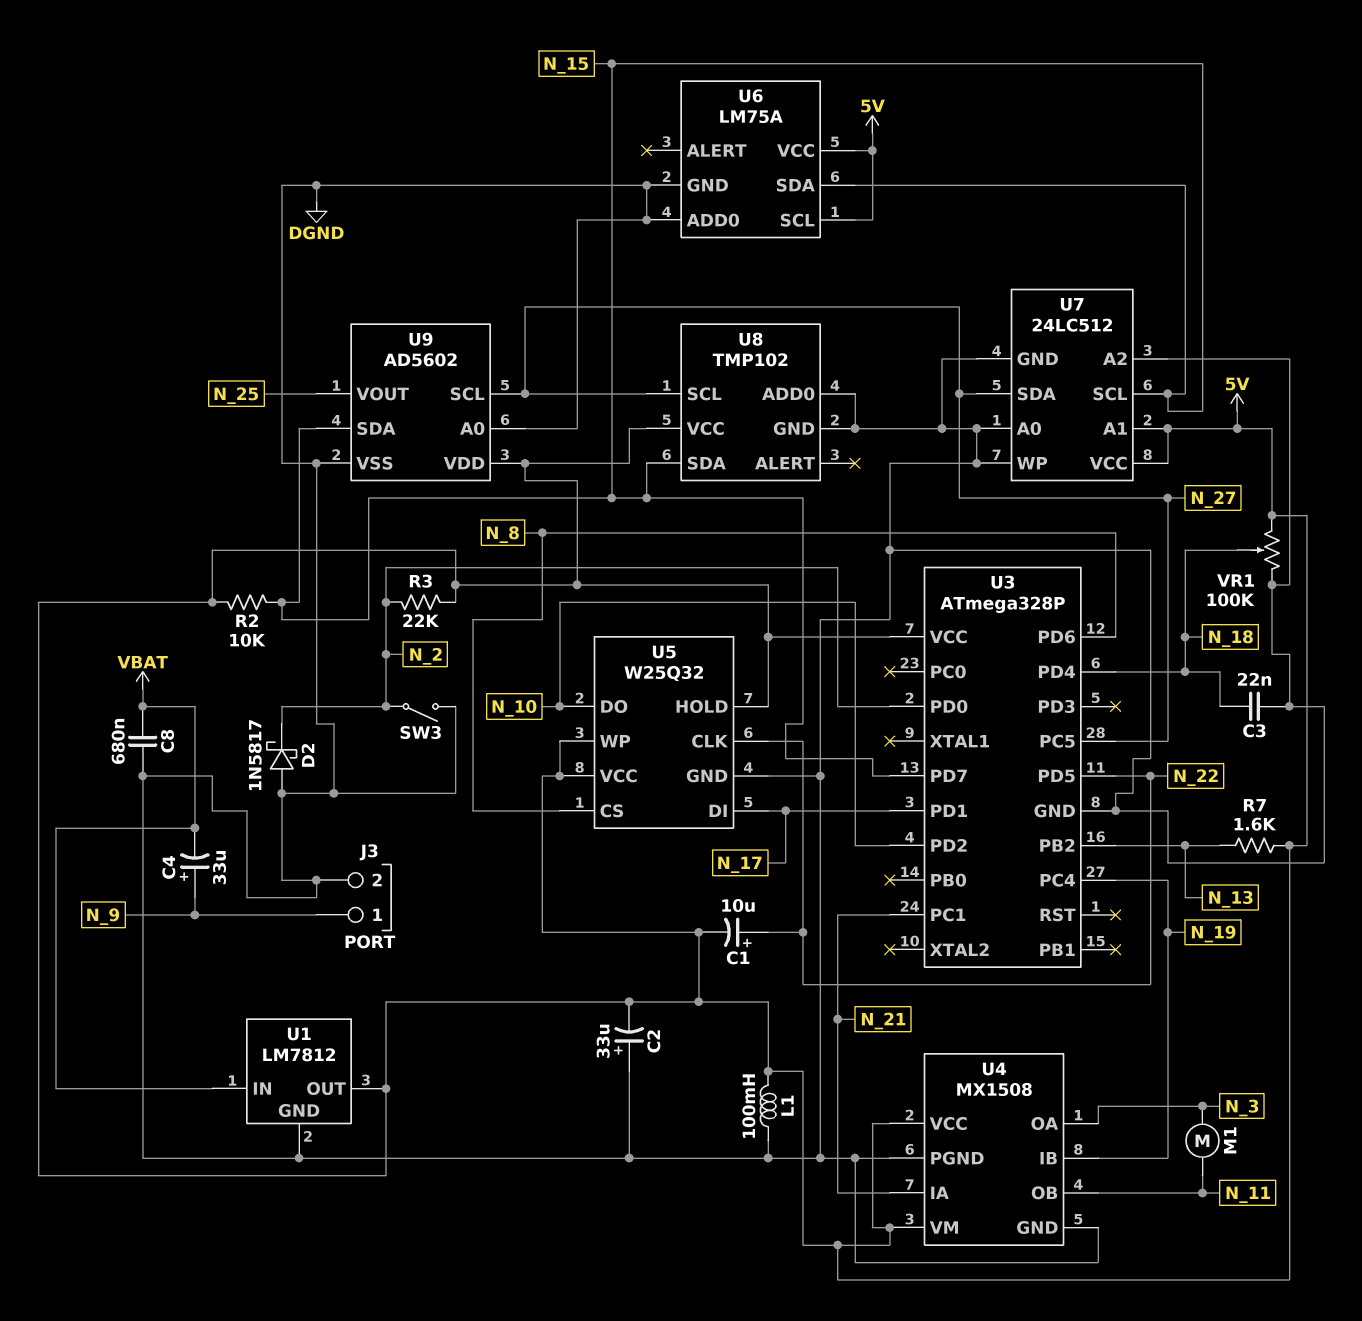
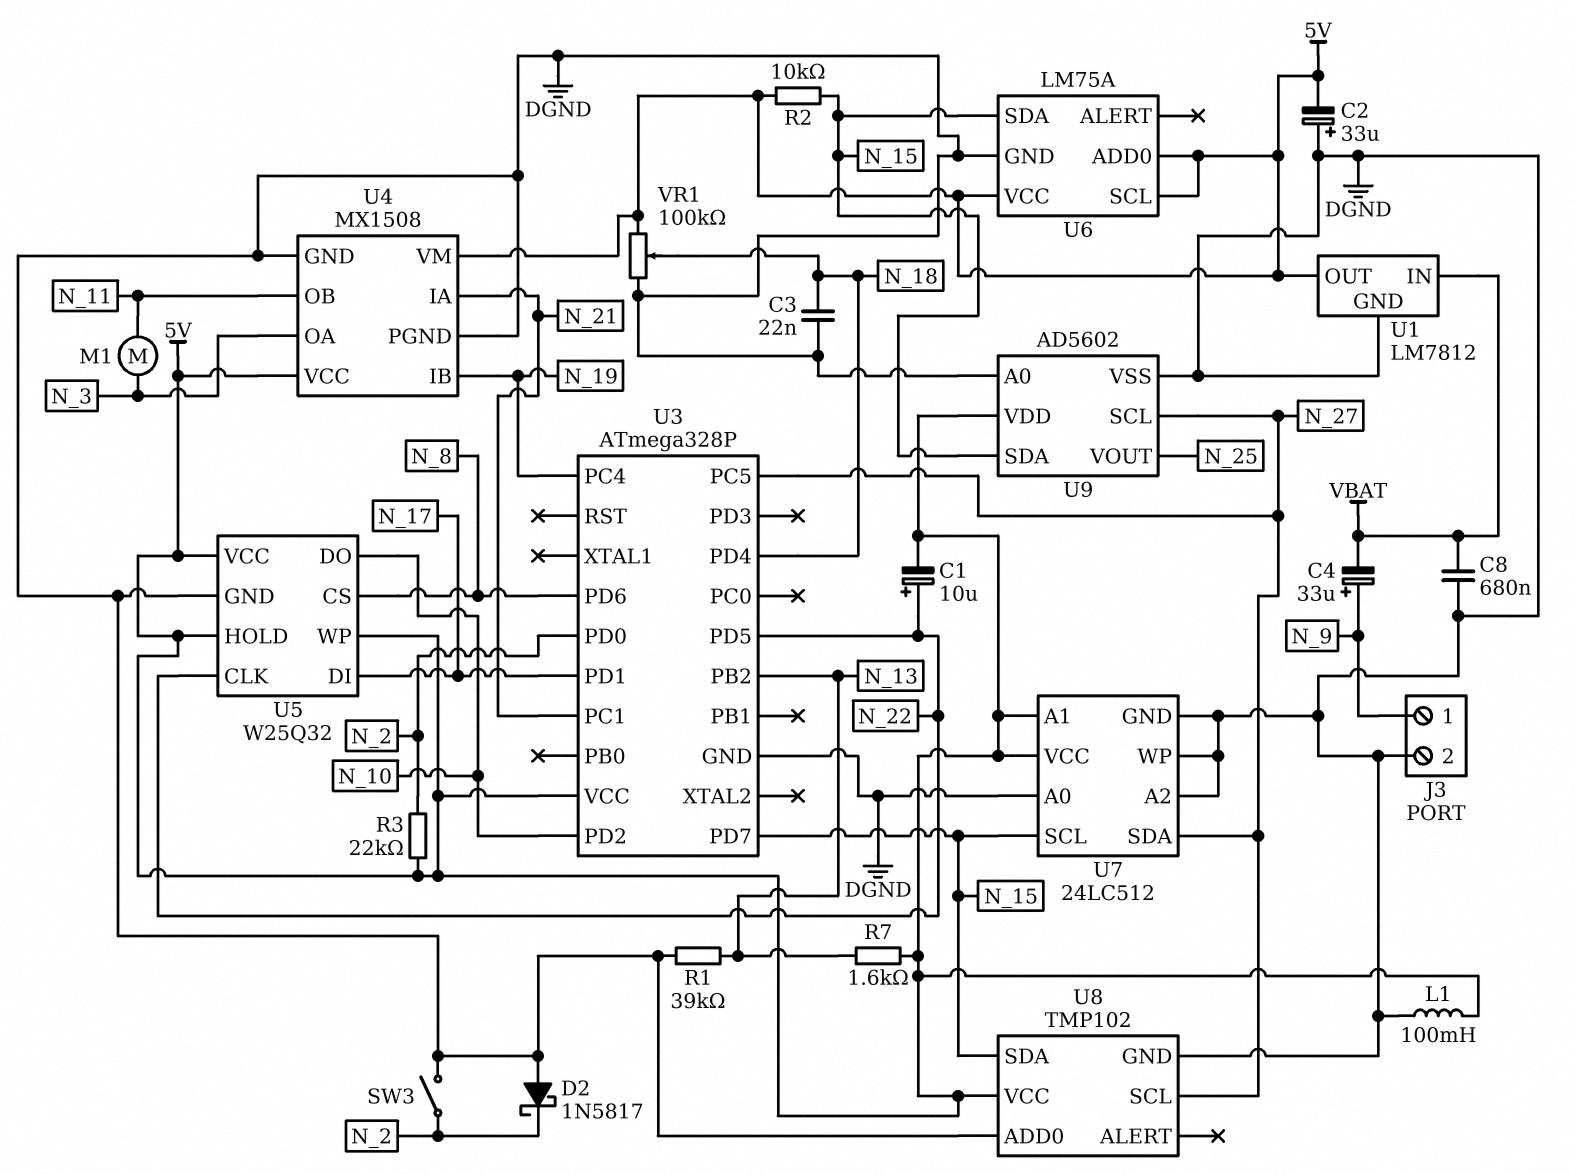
R1: none -> 39k (DGND, N_13)
U6 pin ADD0: DGND -> 5V

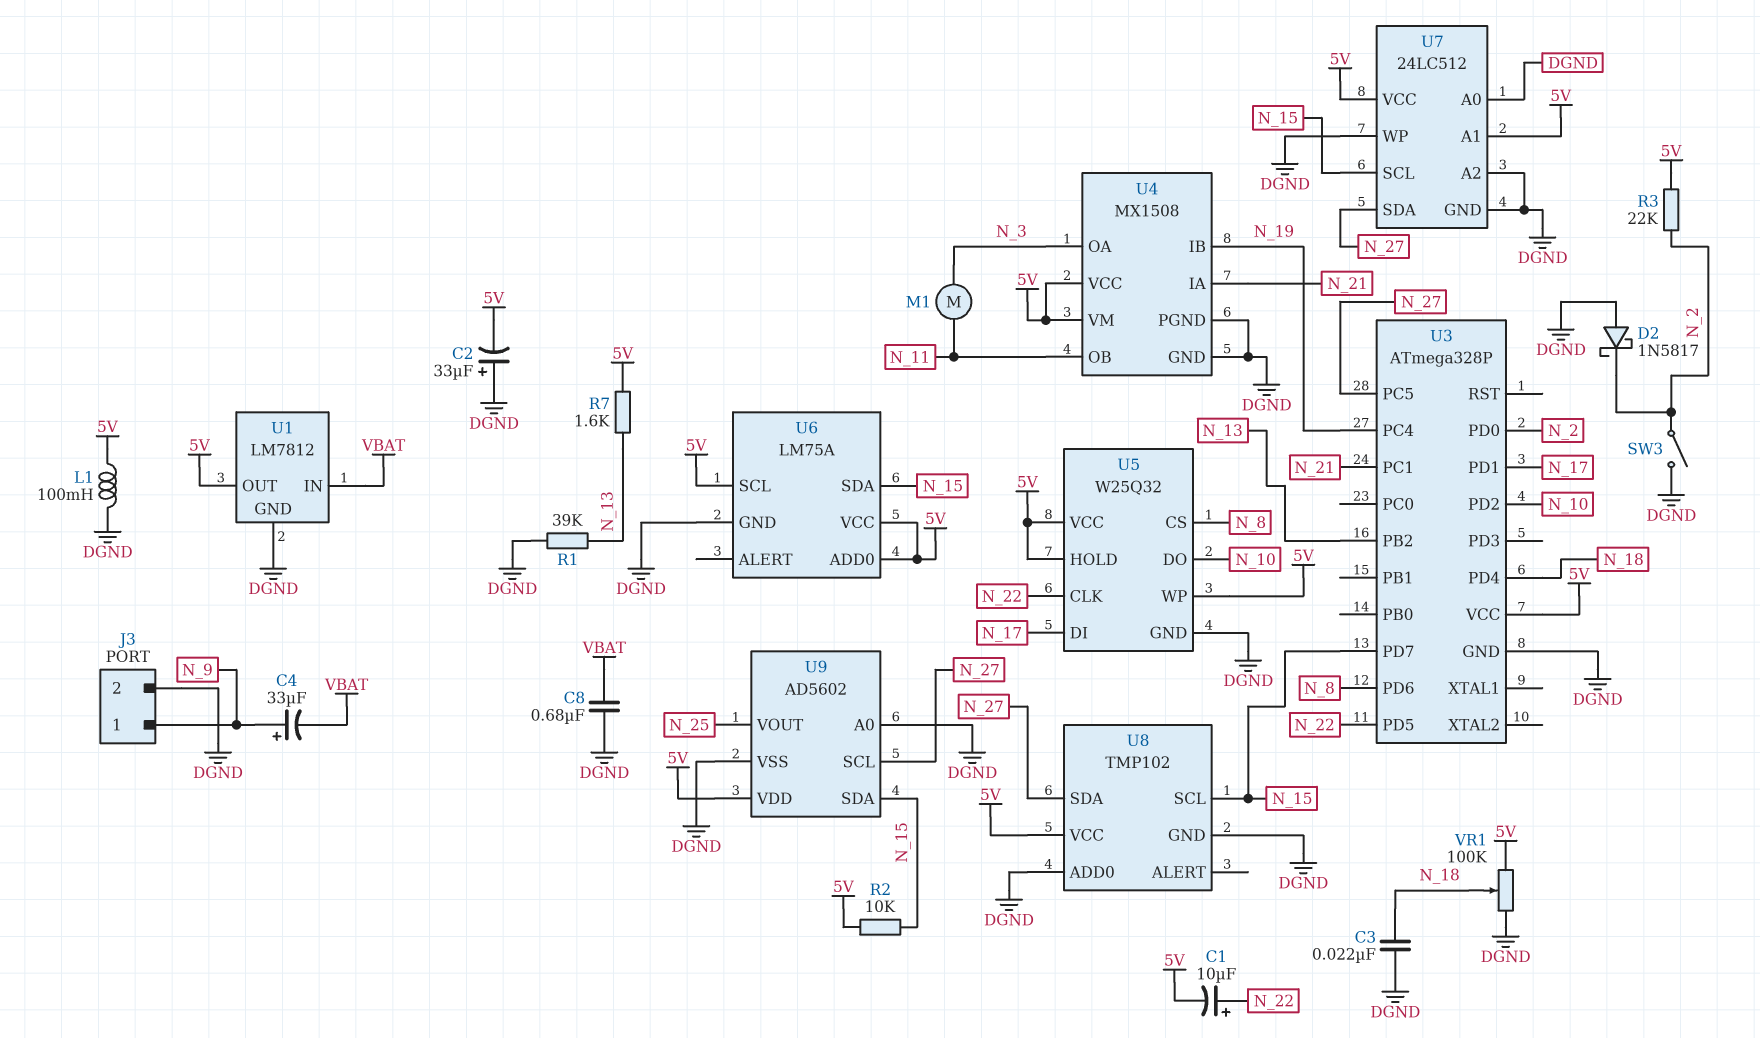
U8 pin SCL: N_27 -> N_15
U8 pin SDA: N_15 -> N_27

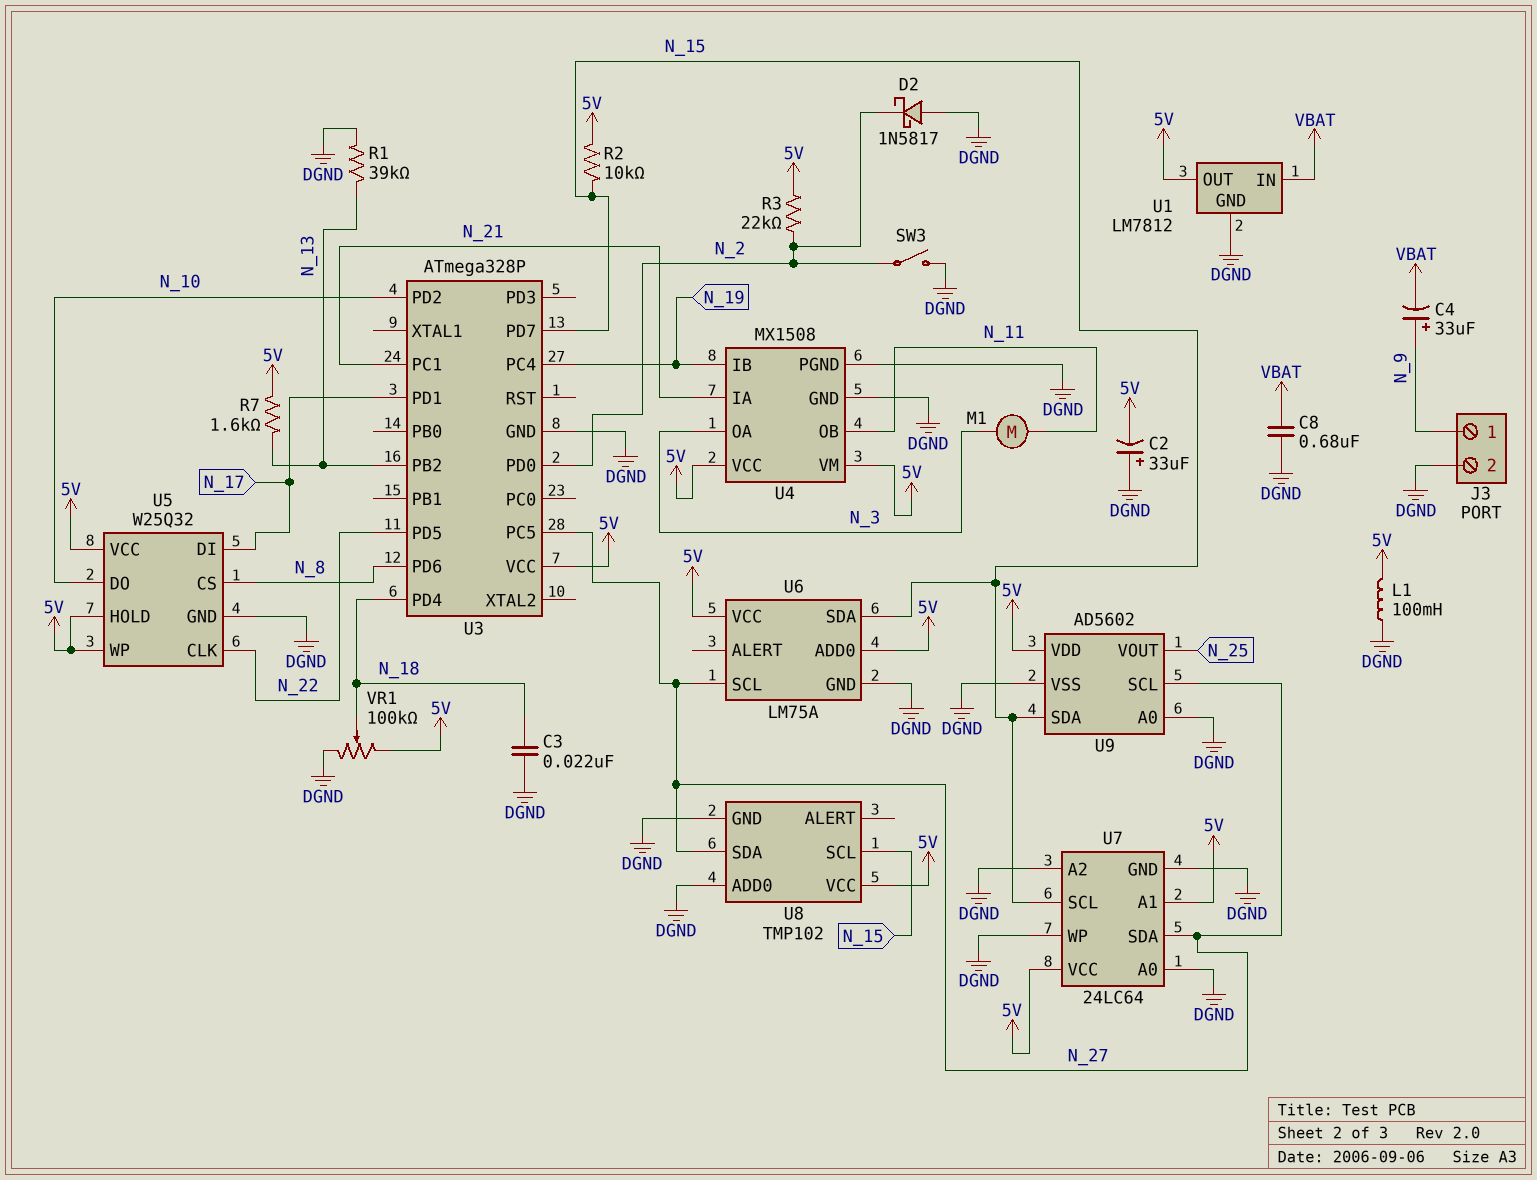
C1: 10uF (plus N_22, minus 5V) -> none
U6 pin SCL: 5V -> N_27
U7: 24LC512 -> 24LC64

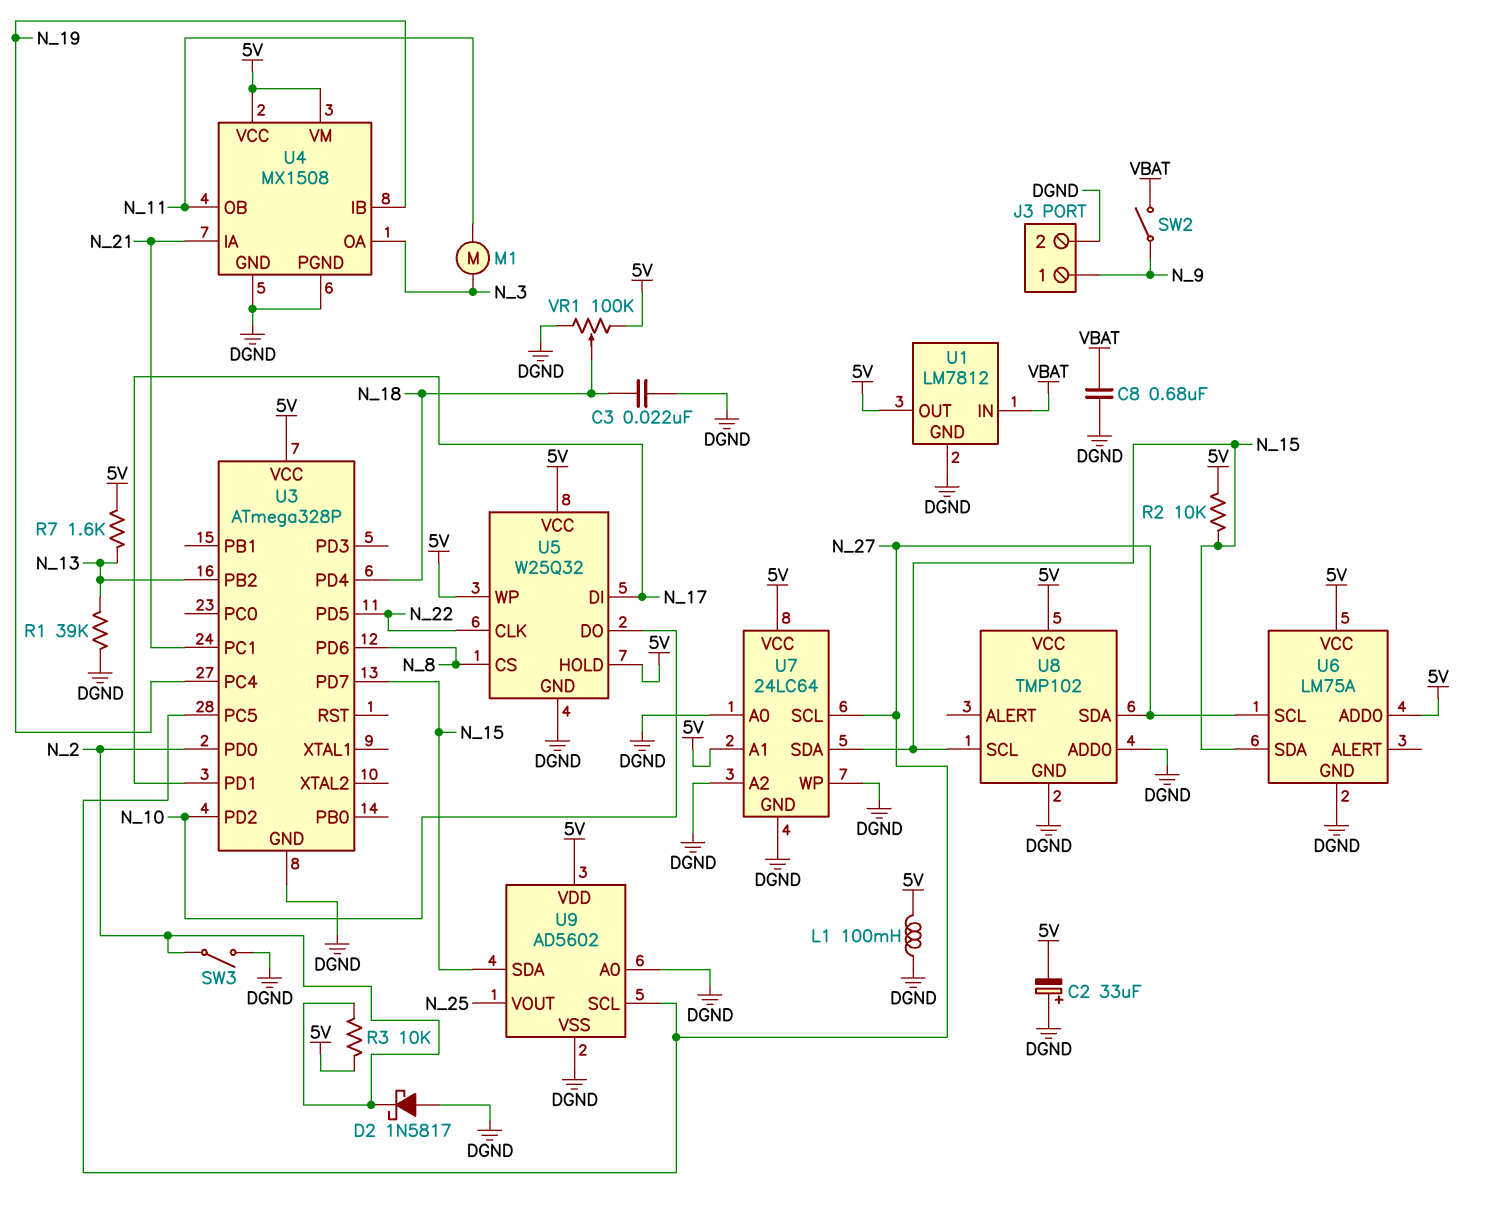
C4: 33uF (plus N_9, minus VBAT) -> none
R3: 22k (5V, N_2) -> 10k (5V, N_2)
SW2: none -> switch (N_9, VBAT)
U7 pin SCL: N_15 -> N_27
U7 pin SDA: N_27 -> N_15

